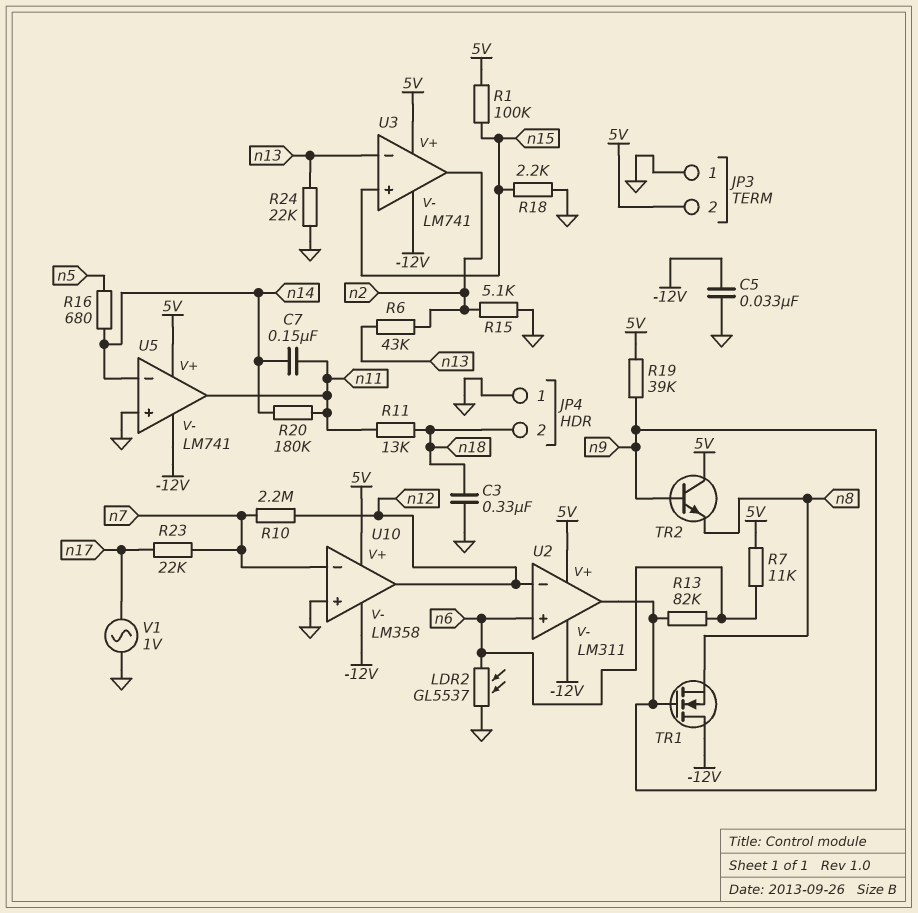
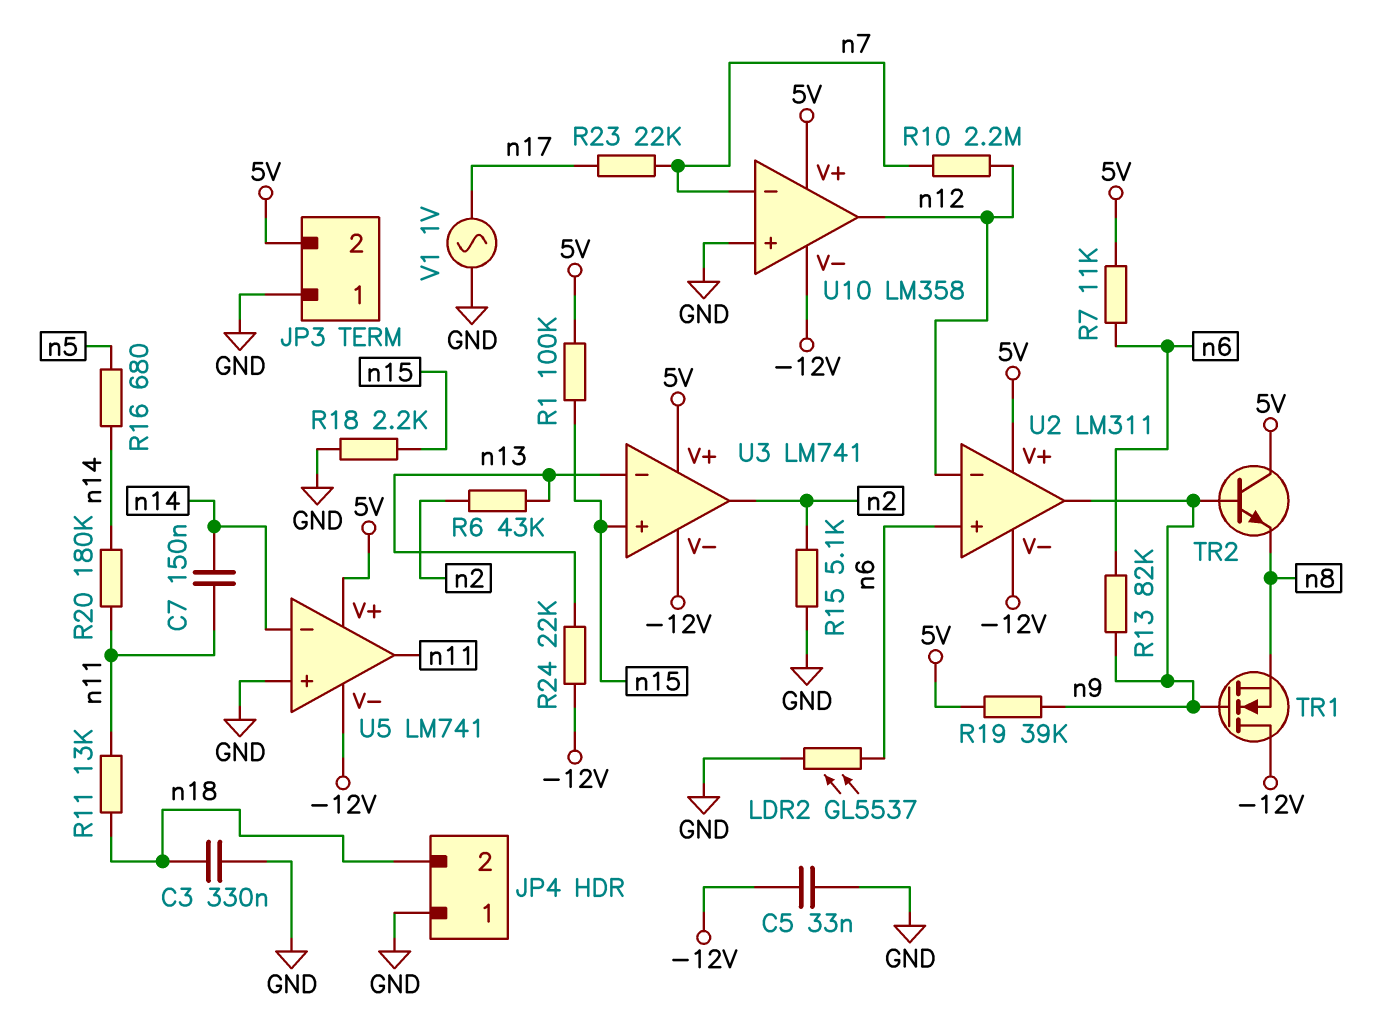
R24: 22k (GND, n13) -> 22k (-12V, n13)

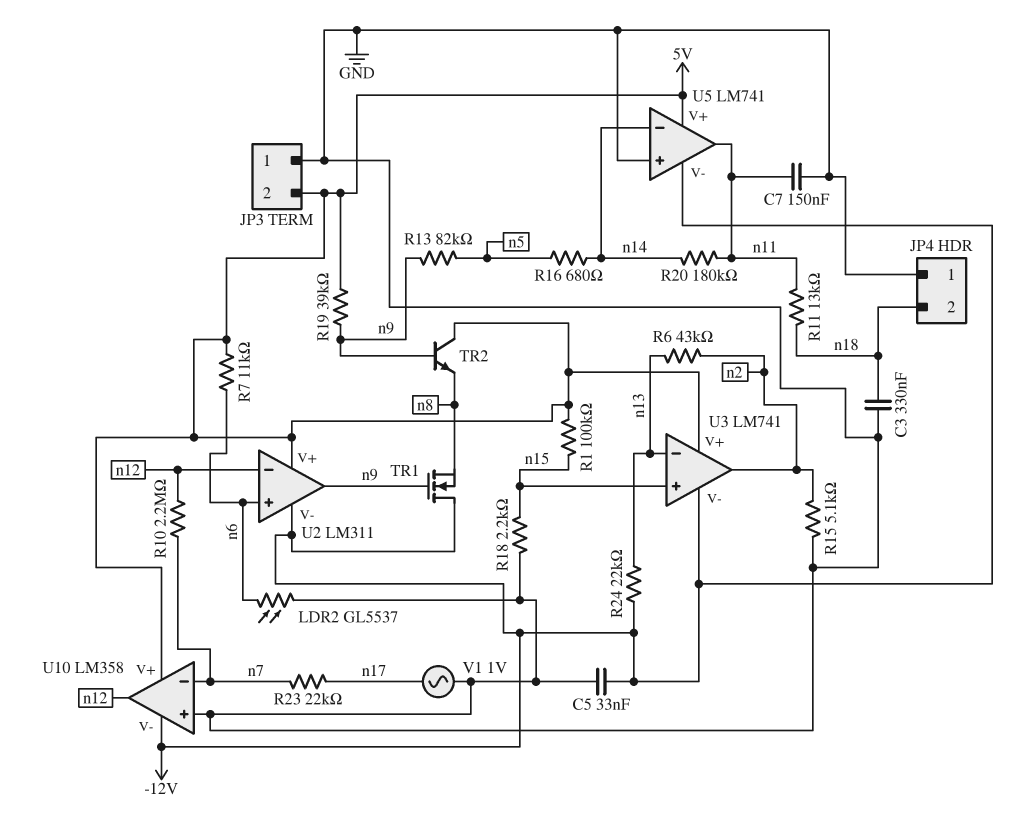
C7: 150nF (n11, n14) -> 150nF (GND, n11)
R13: 82k (n6, n9) -> 82k (n5, n9)

